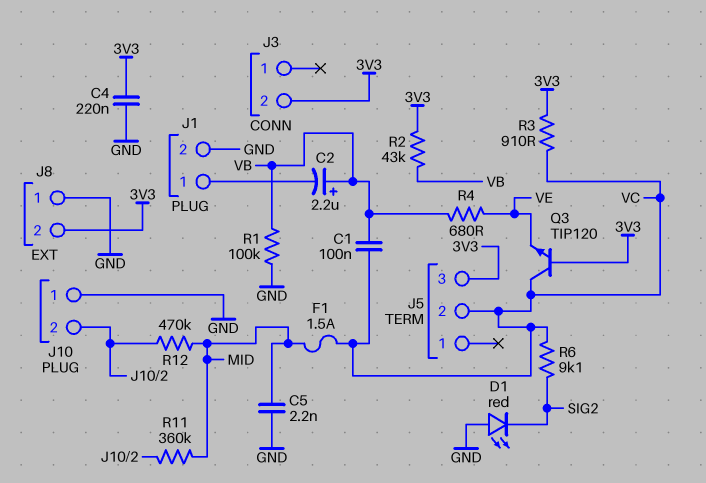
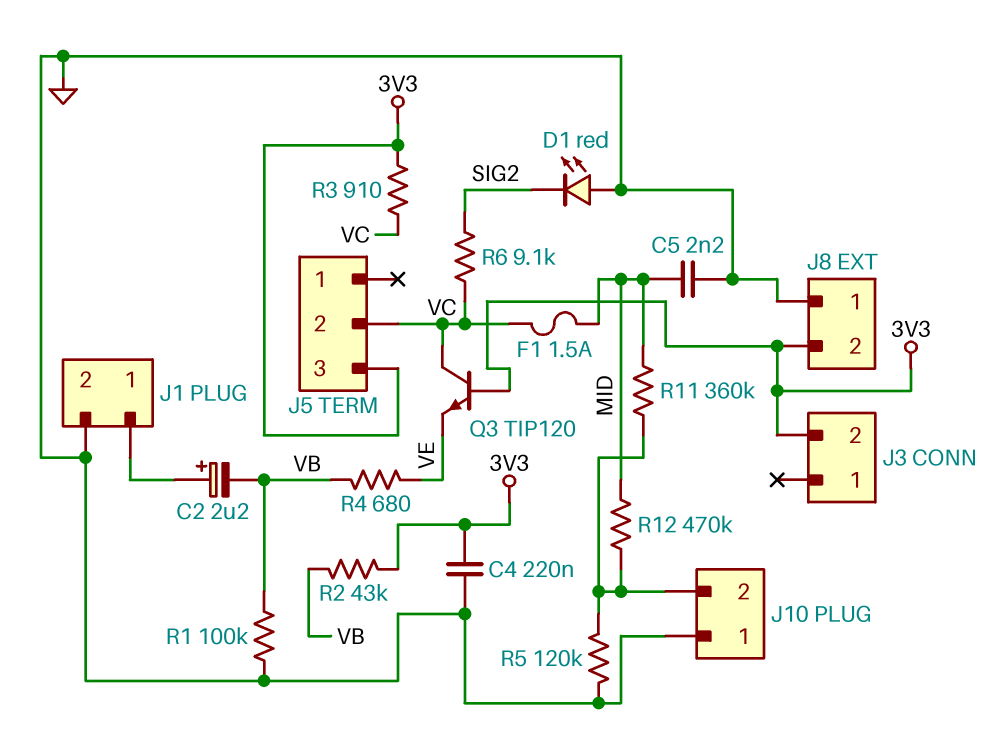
C1: 100nF (VB, VC) -> none
C2: 2.2uF (plus VB, minus J1/1) -> 2.2uF (plus J1/1, minus VB)
R5: none -> 120k (GND, J10/2)

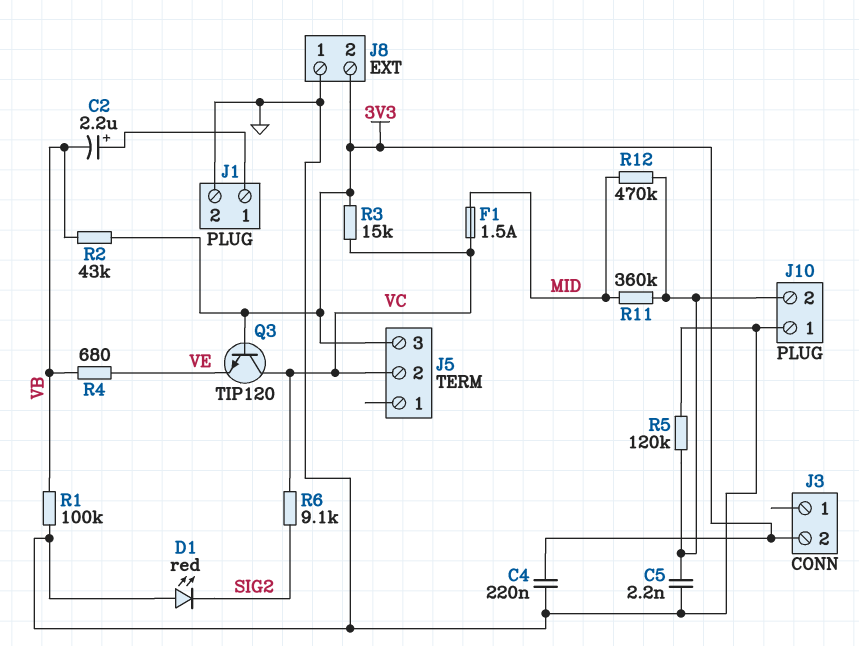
C5: 2.2nF (GND, MID) -> 2.2nF (GND, J10/2)
R3: 910 (3V3, VC) -> 15k (3V3, VC)

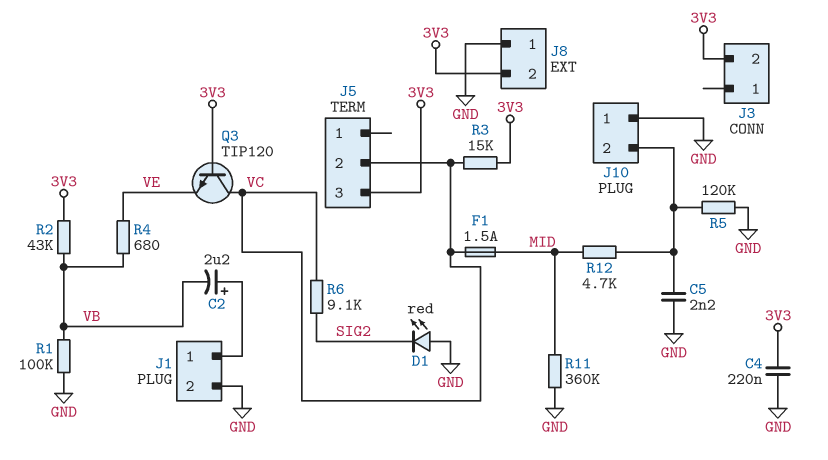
R11: 360k (J10/2, MID) -> 360k (GND, MID)
R12: 470k (J10/2, MID) -> 4.7k (J10/2, MID)

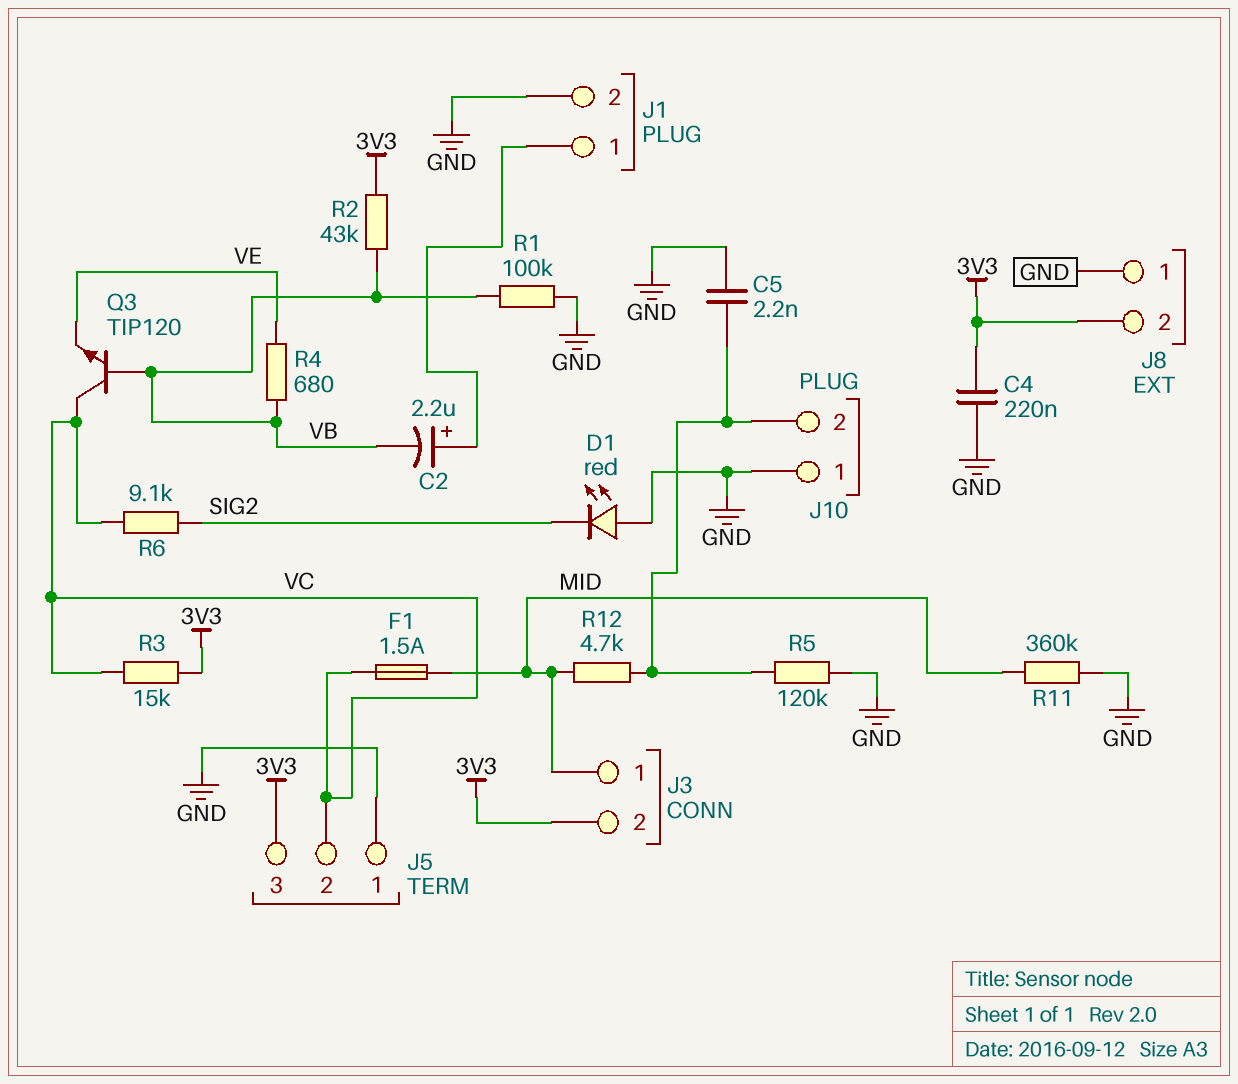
J3 pin 1: none -> MID
J5 pin 1: none -> GND
Q3: NPN TIP120 (B 3V3, C VC, E VE) -> NPN TIP120 (B VB, C VC, E VE)

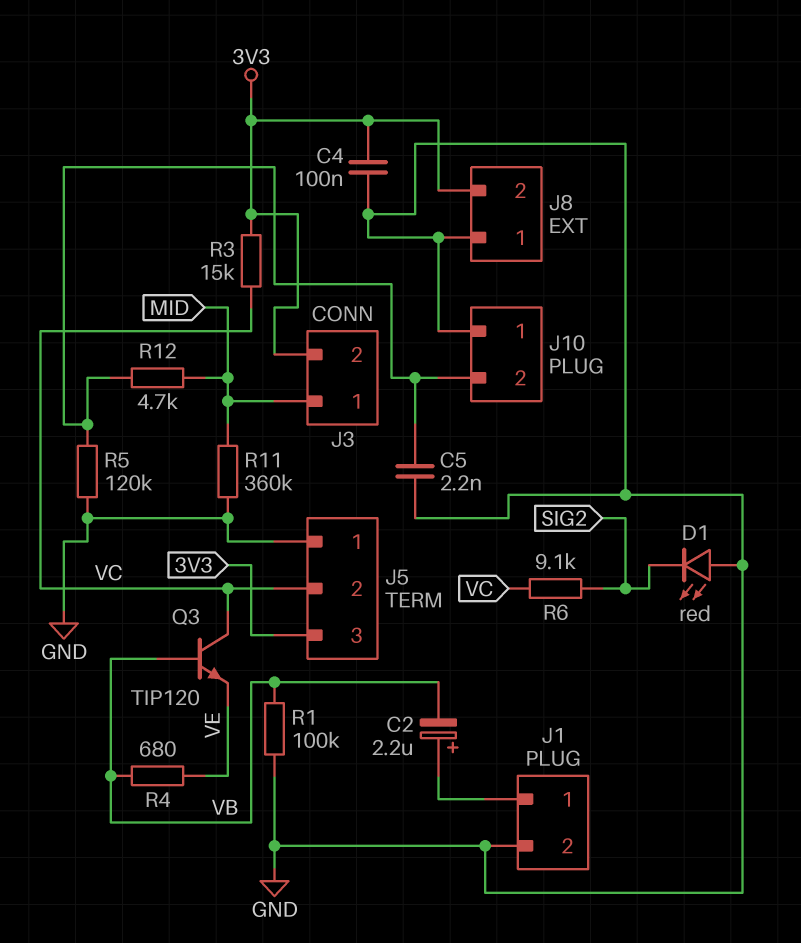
C4: 220nF (3V3, GND) -> 100nF (3V3, GND)
F1: 1.5A (MID, VC) -> none
R2: 43k (3V3, VB) -> none

